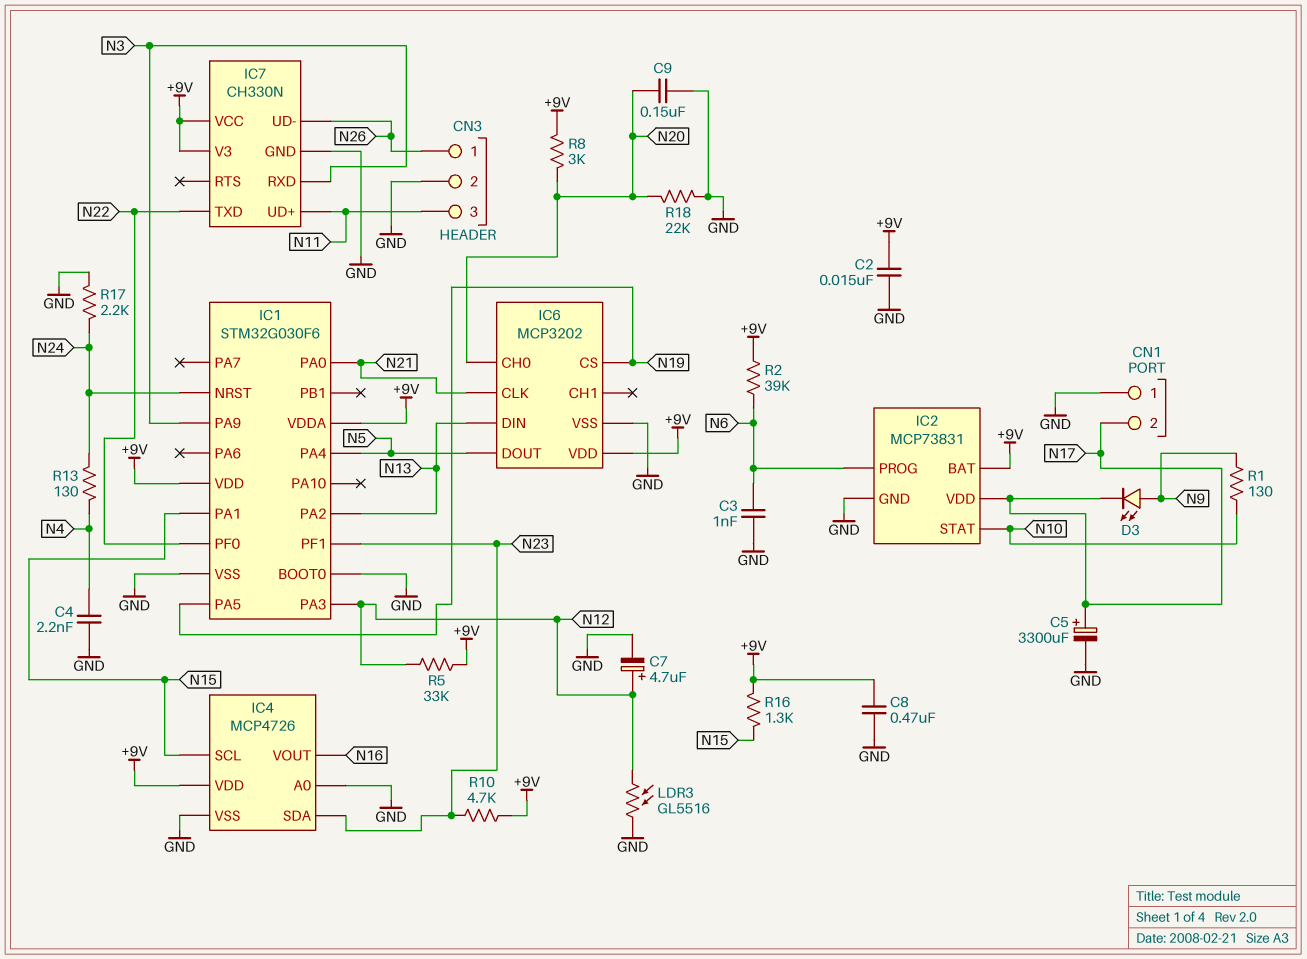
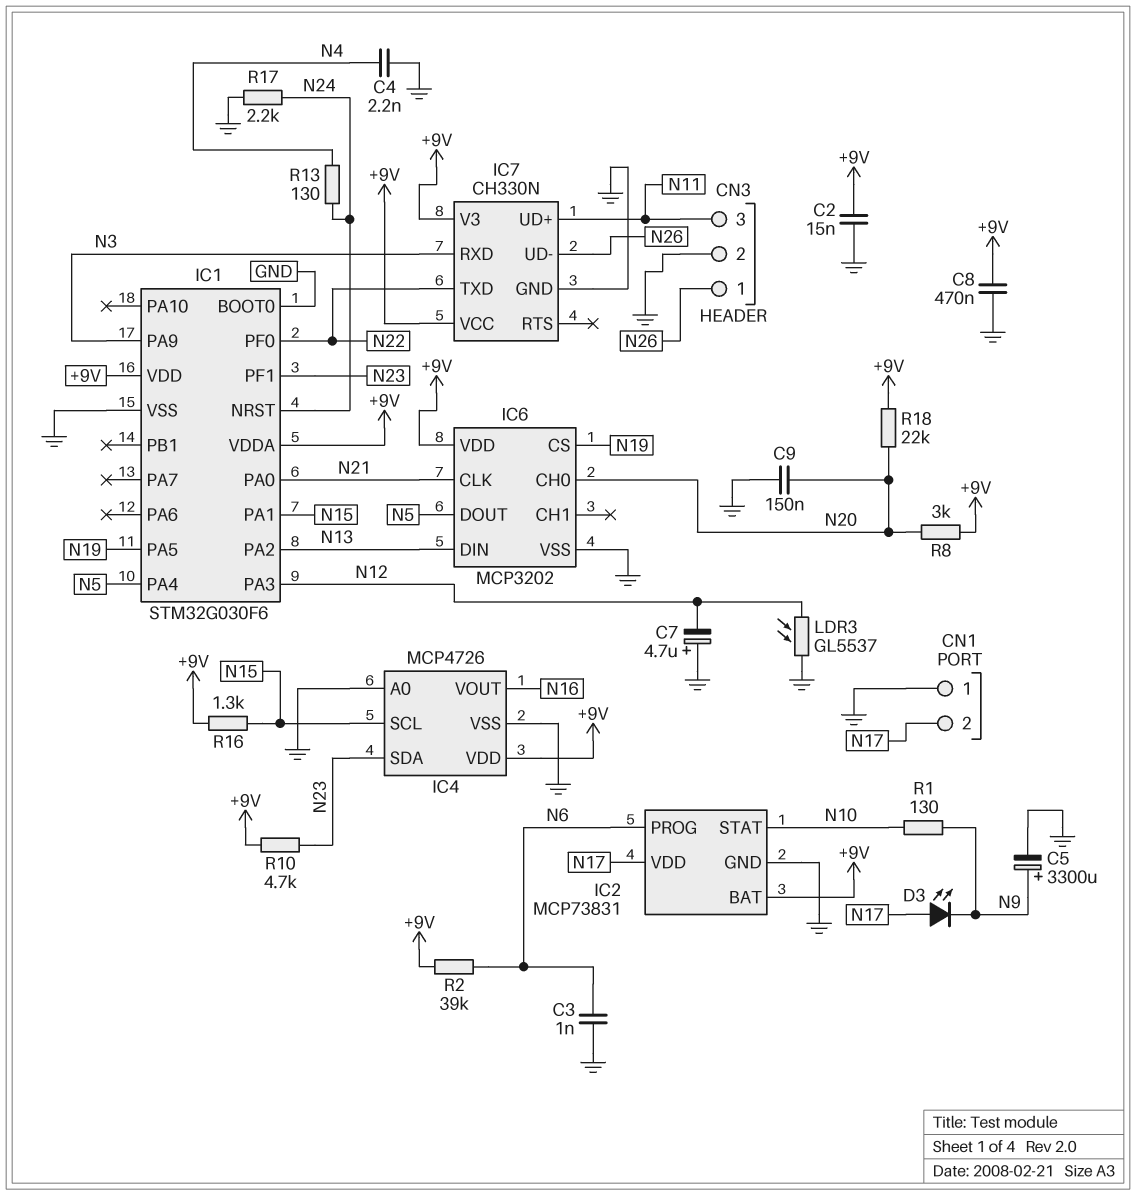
C5: 3300uF (plus N17, minus GND) -> 3300uF (plus N9, minus GND)
C7: 4.7uF (plus N12, minus GND) -> 4.7uF (plus GND, minus N12)
D3: LED (A N9, K N17) -> LED (A N17, K N9)
LDR3: GL5516 (GND, N12) -> GL5537 (GND, N12)
R5: 33k (+9V, N12) -> none
R18: 22k (GND, N20) -> 22k (+9V, N20)

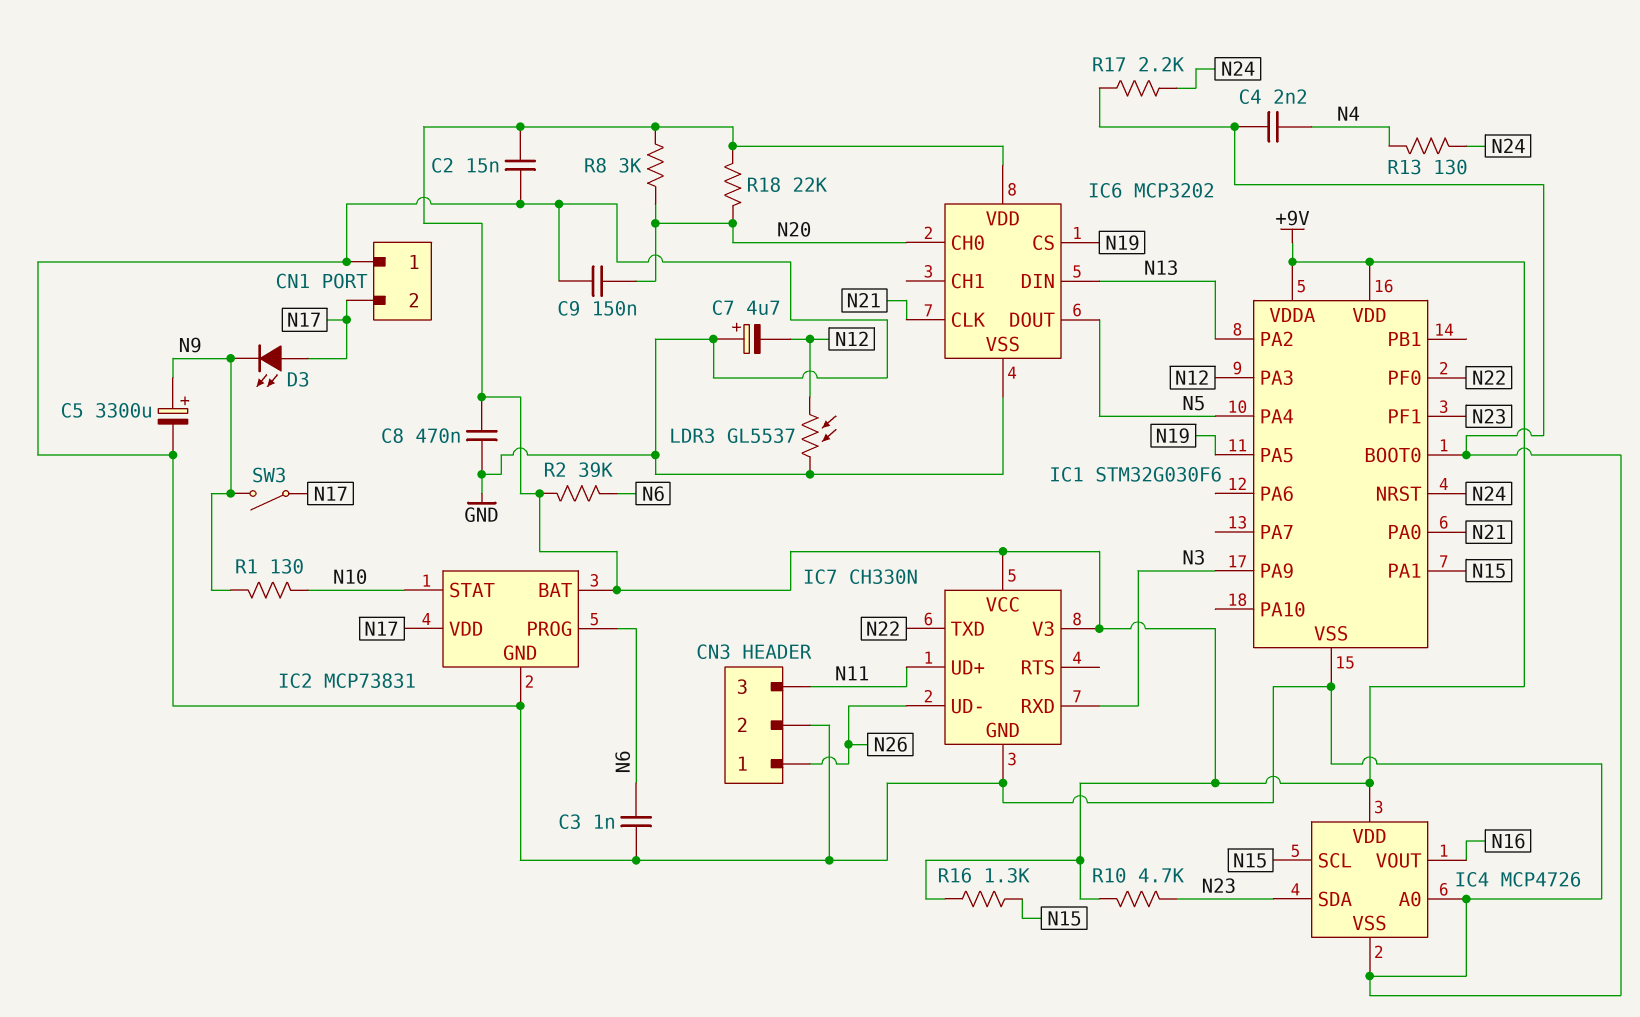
SW3: none -> switch (N9, N17)

